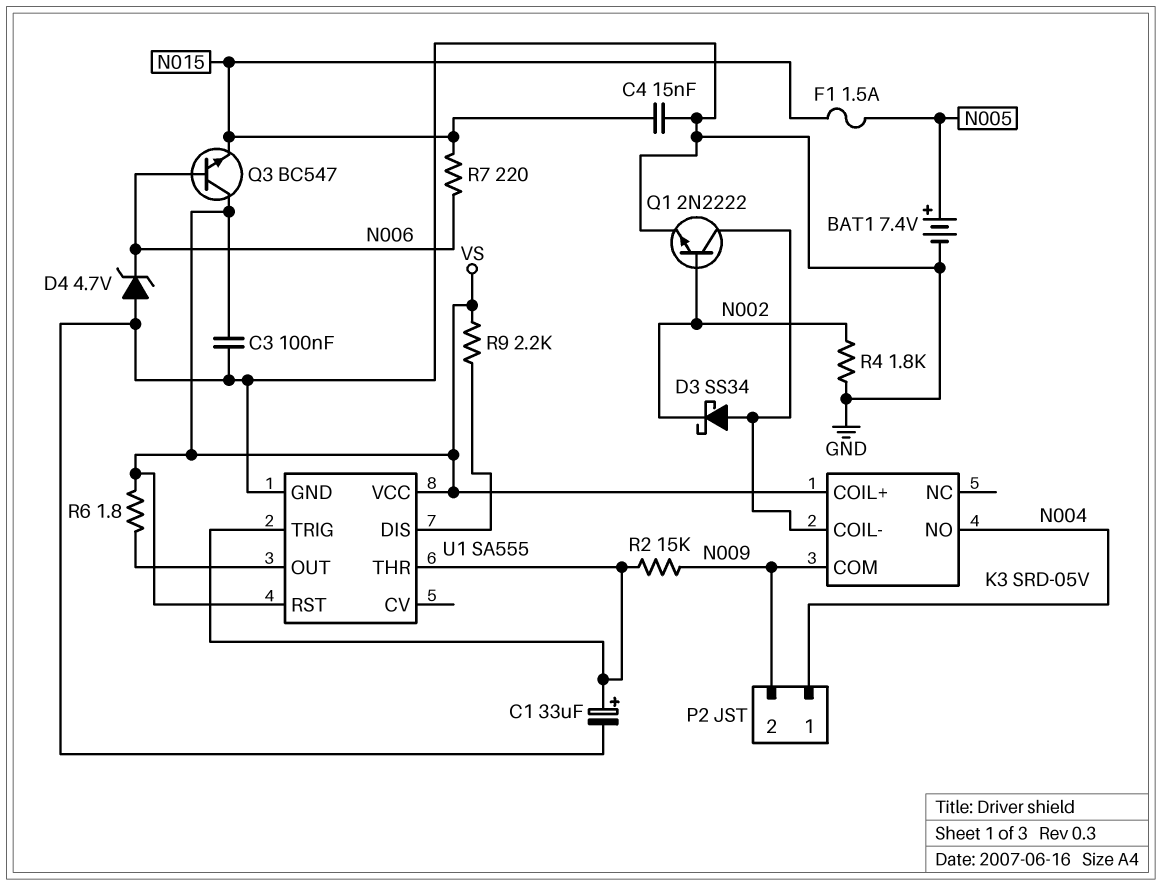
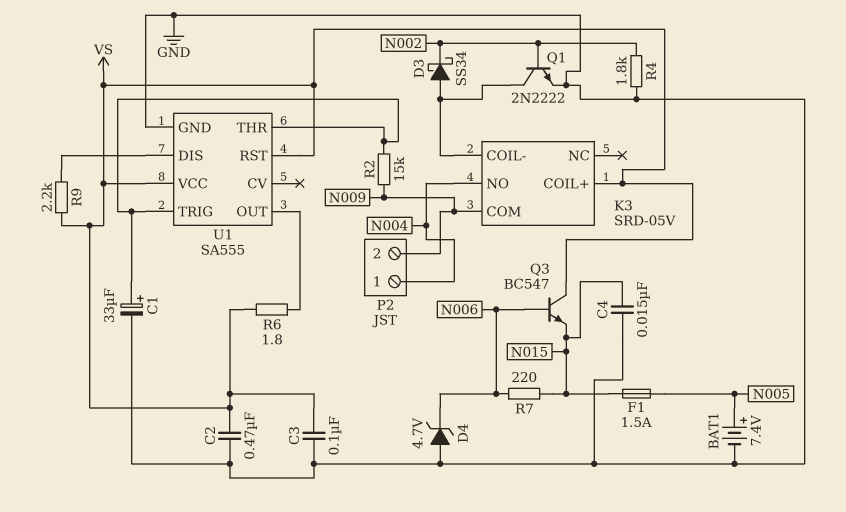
C2: none -> 470nF (GND, VS)

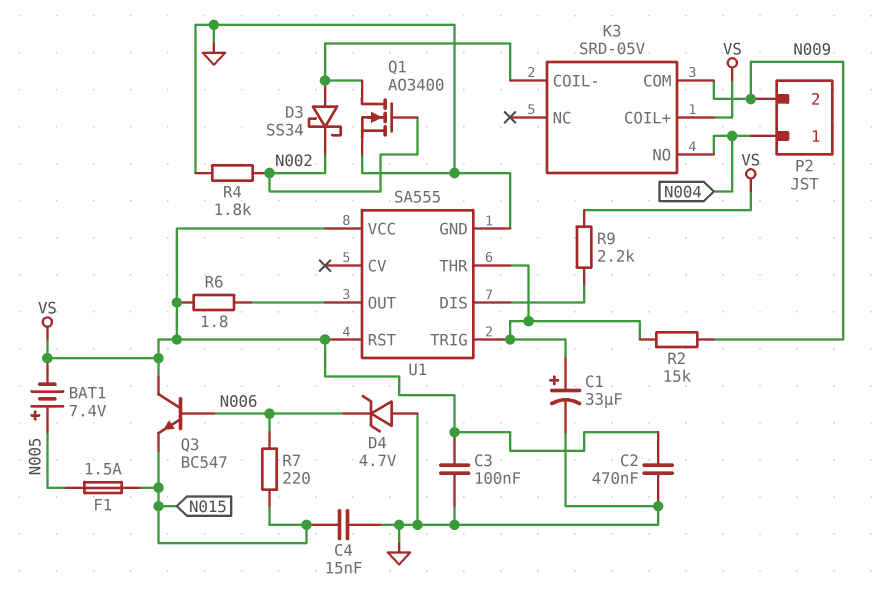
BAT1: 7.4V (plus N005, minus GND) -> 7.4V (plus N005, minus VS)
Q1: NPN 2N2222 (B N002, C K3/COIL-, E GND) -> NMOS AO3400 (G N002, D K3/COIL-, S GND)

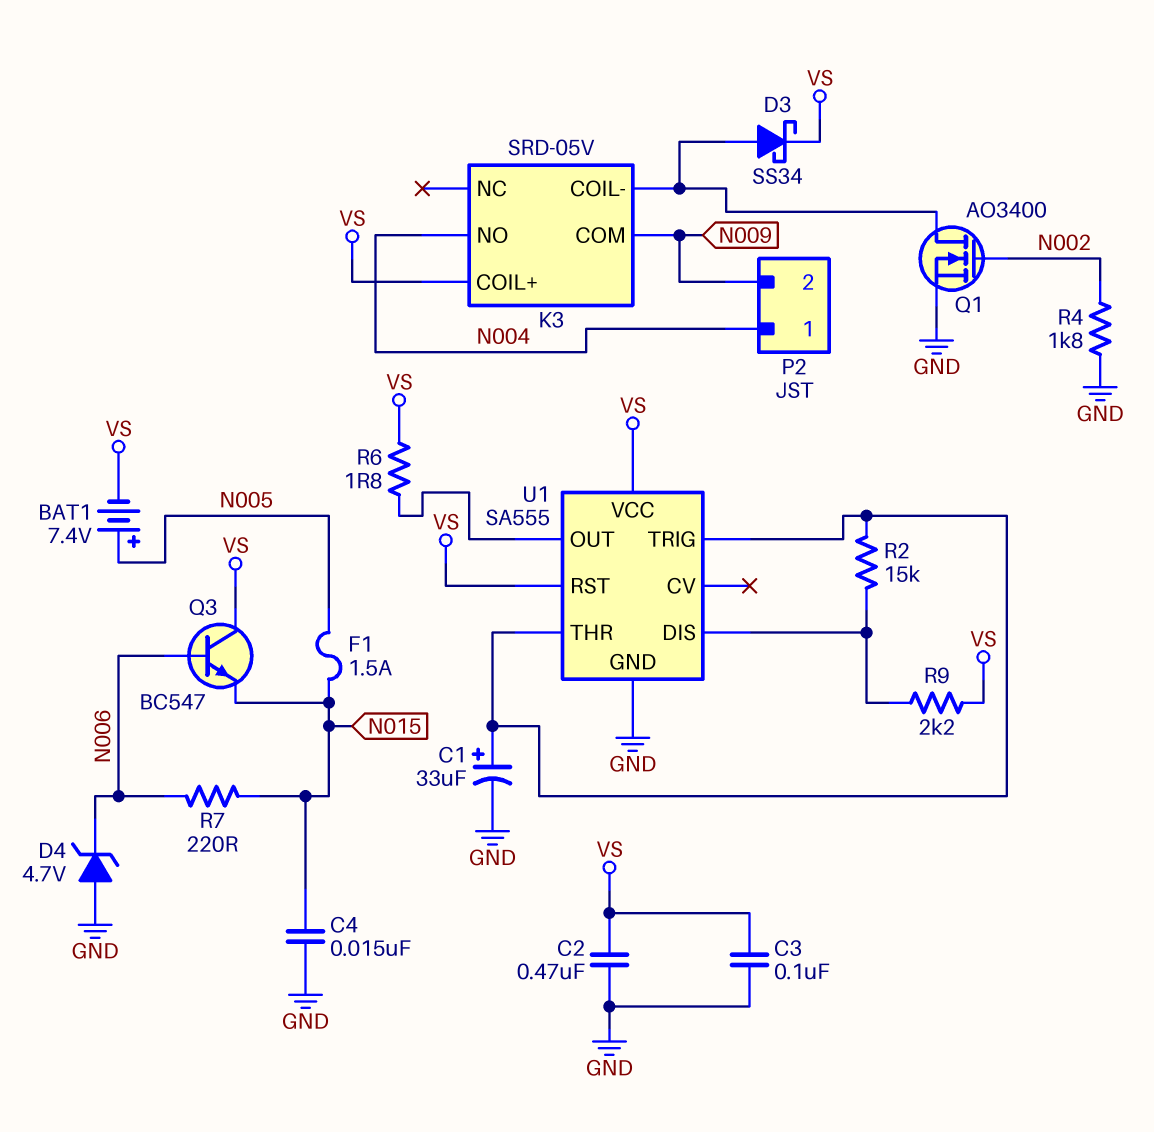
D3: schottky SS34 (A K3/COIL-, K N002) -> schottky SS34 (A K3/COIL-, K VS)
R2: 15k (N009, U1/THR) -> 15k (U1/DIS, U1/THR)

